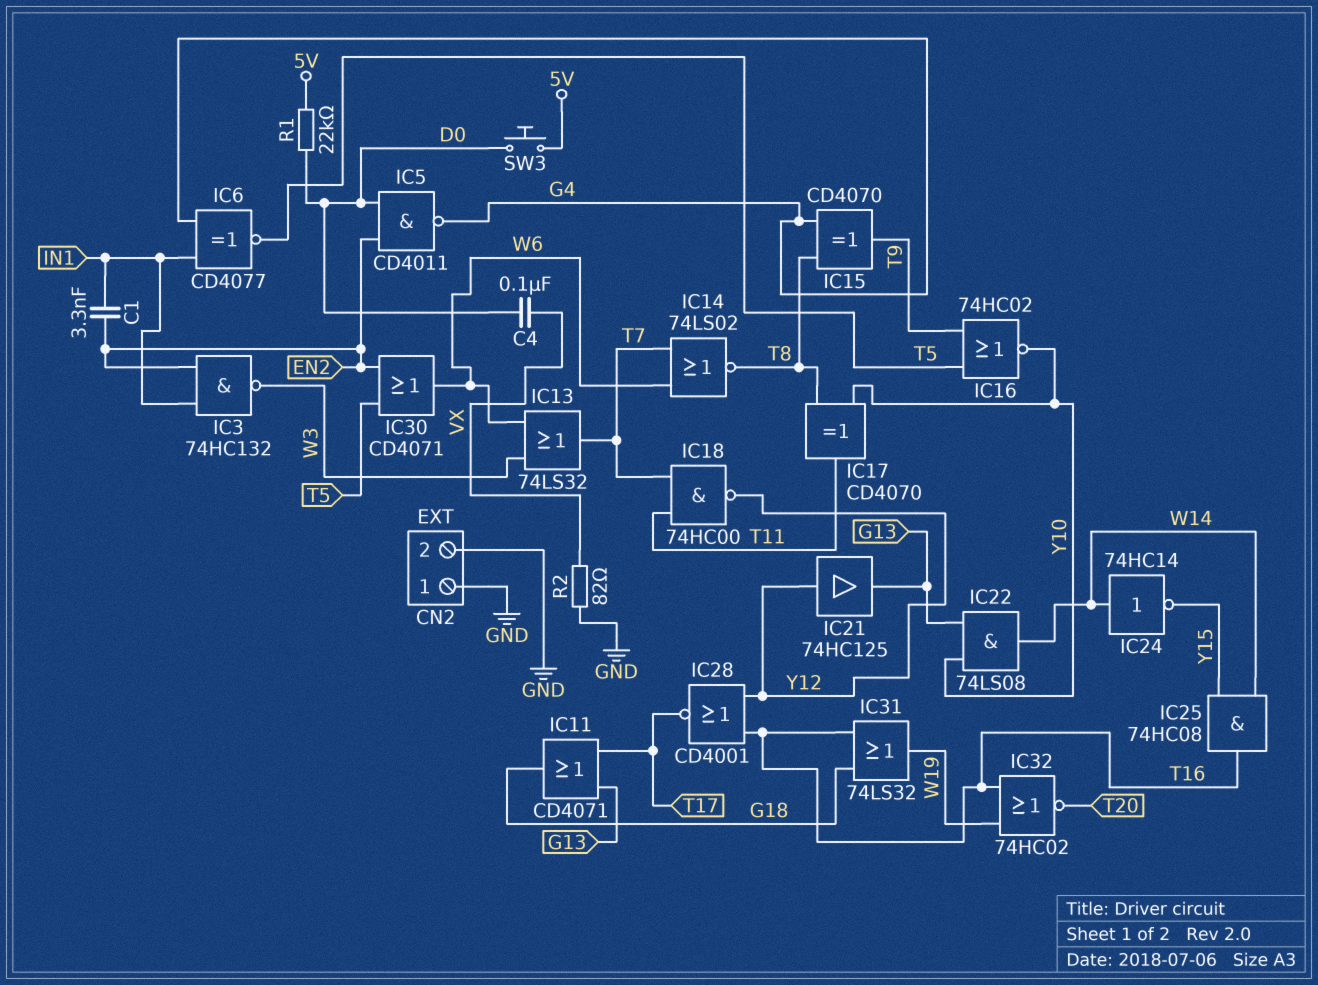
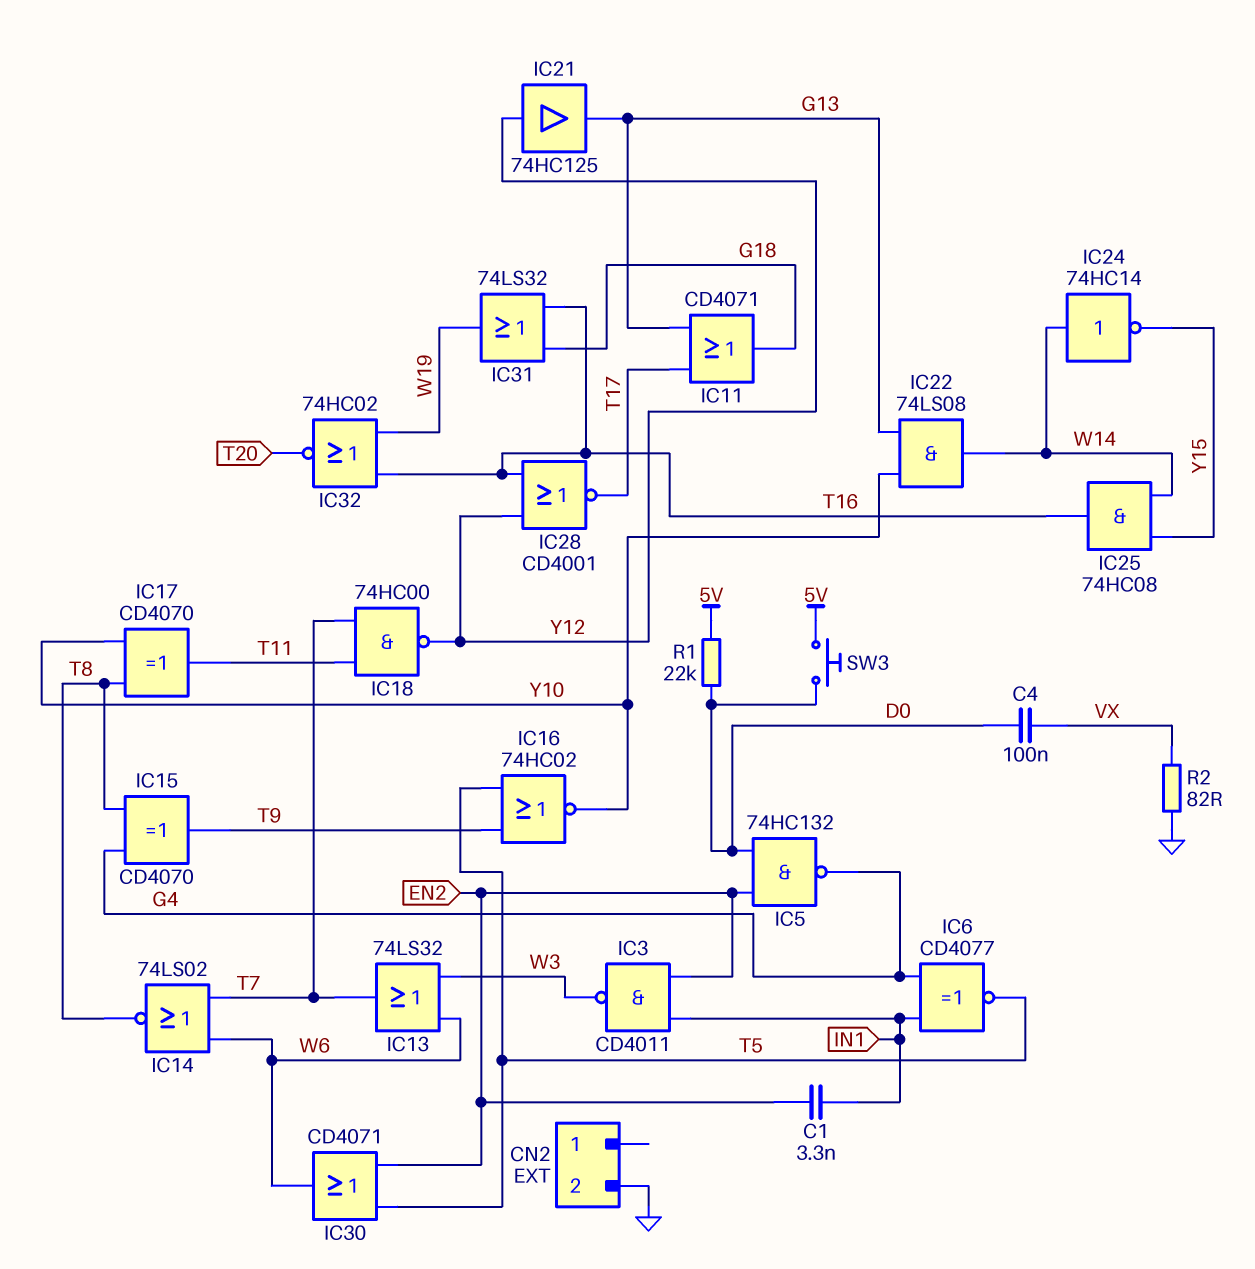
CN2 pin 1: GND -> none
IC3: NAND 74HC132 (in EN2, in IN1, out W3) -> NAND CD4011 (in EN2, in IN1, out W3)
IC5: NAND CD4011 (in D0, in EN2, out G4) -> NAND 74HC132 (in D0, in EN2, out G4)

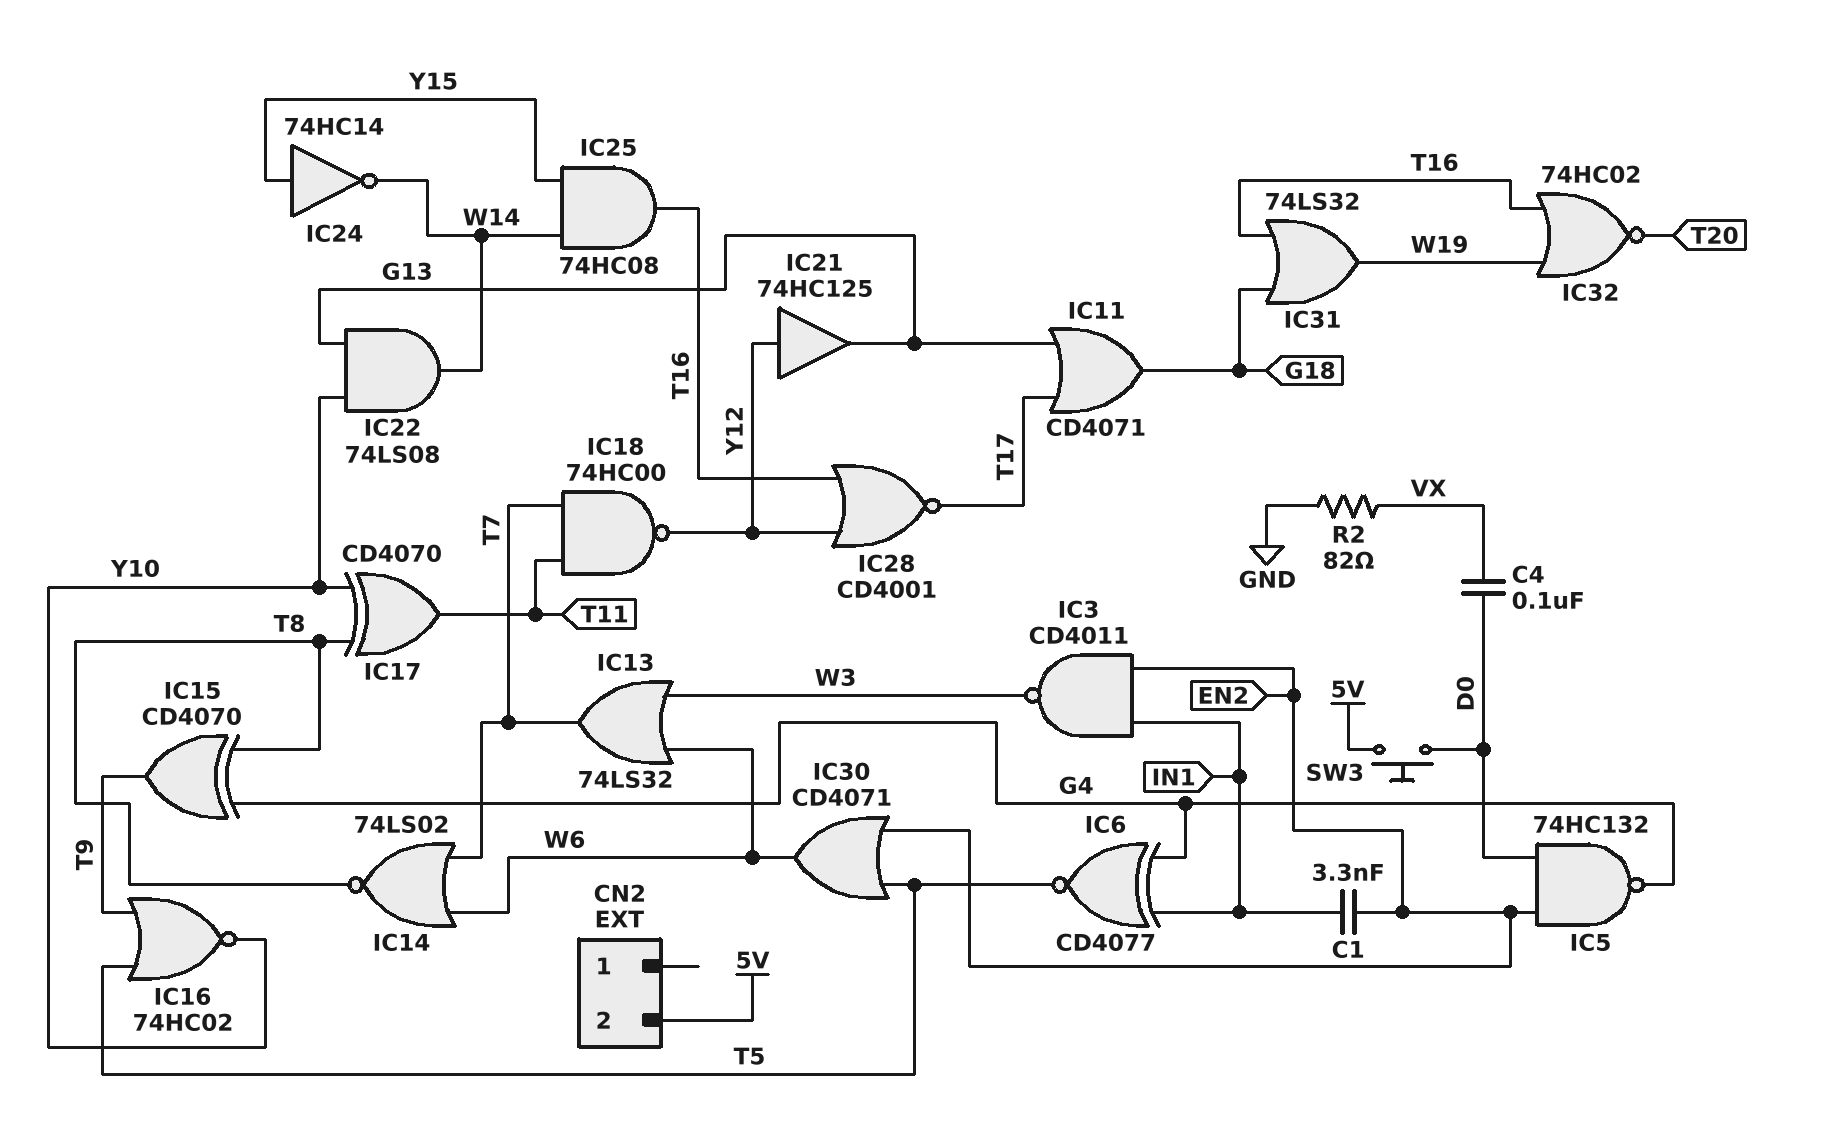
CN2 pin 2: GND -> 5V
IC24: NOT 74HC14 (in W14, out Y15) -> NOT 74HC14 (in Y15, out W14)
R1: 22k (5V, D0) -> none

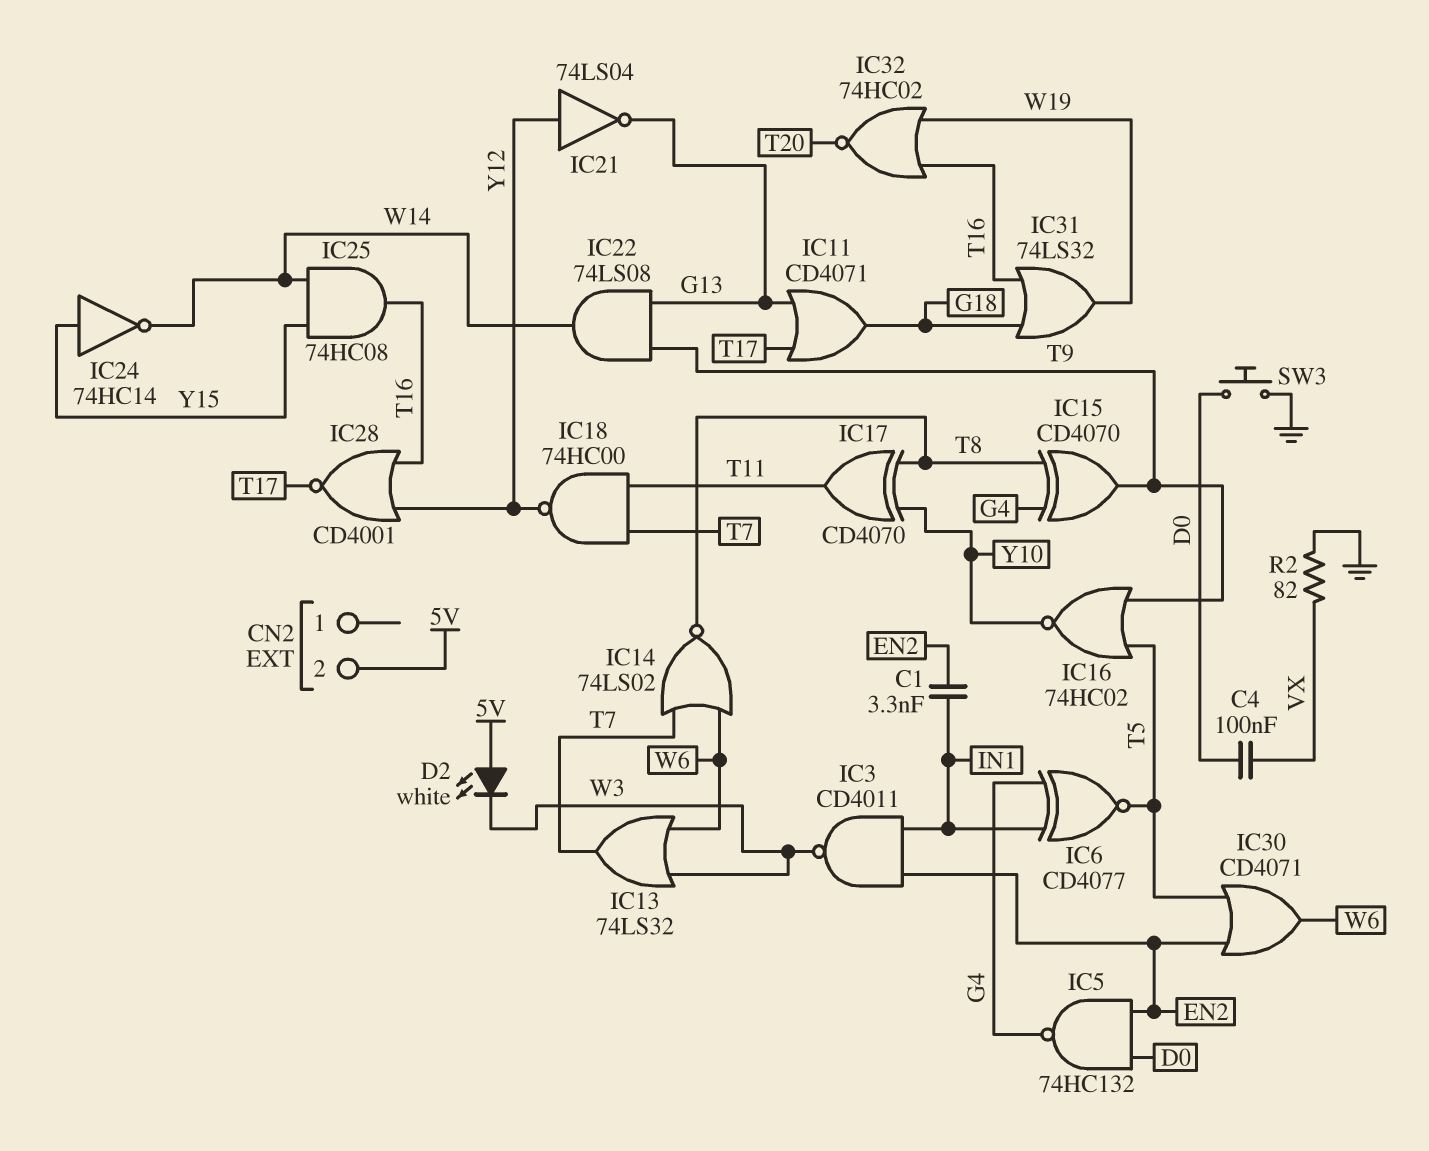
D2: none -> LED white (A 5V, K W3)
IC21: buffer 74HC125 (in Y12, out G13) -> NOT 74LS04 (in Y12, out G13)
IC22: AND 74LS08 (in G13, in Y10, out W14) -> AND 74LS08 (in G13, in T9, out W14)
SW3: button (5V, D0) -> button (D0, GND)

